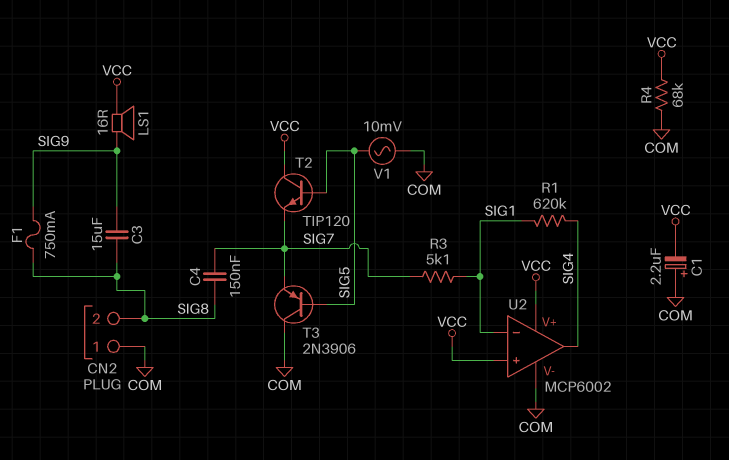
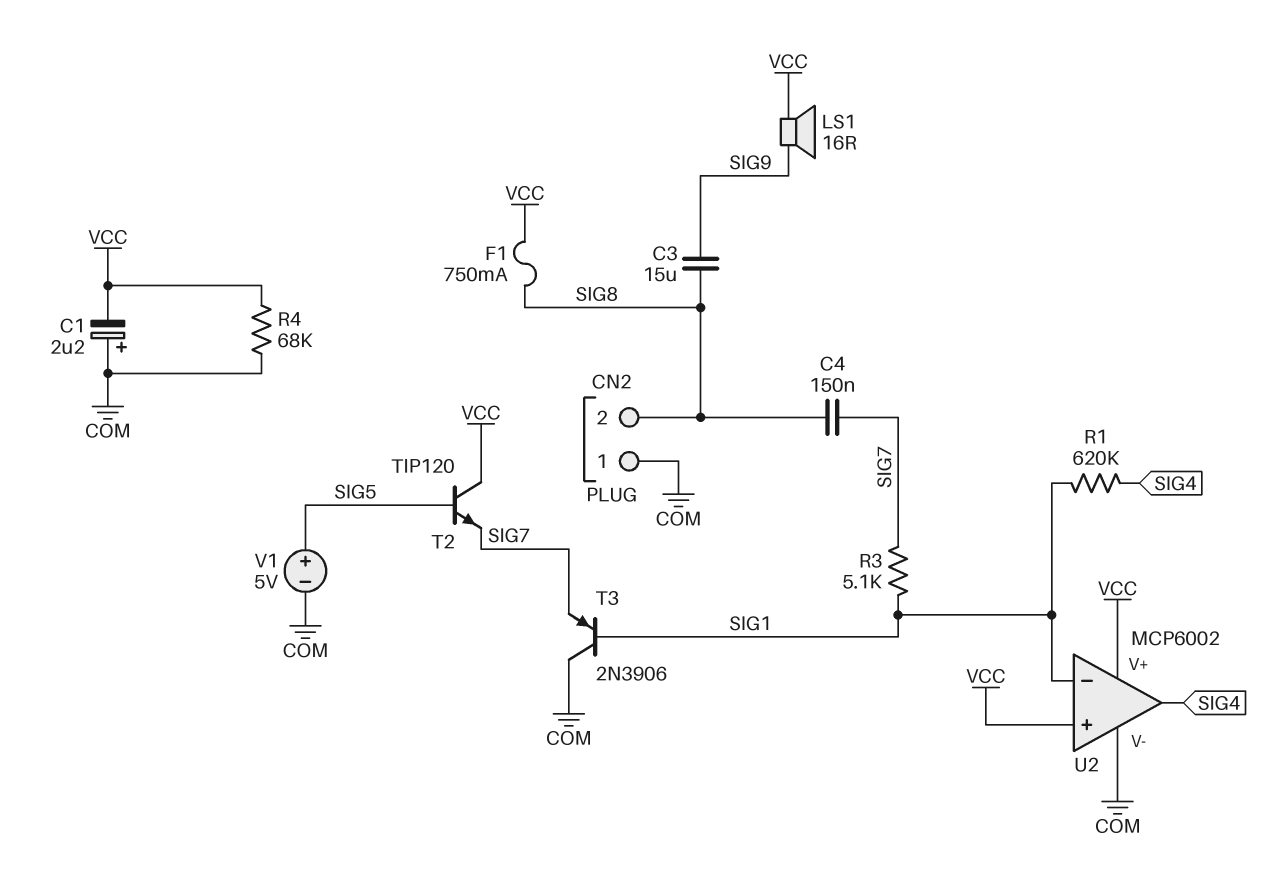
F1: 750mA (SIG8, SIG9) -> 750mA (SIG8, VCC)
T3: PNP 2N3906 (B SIG5, C COM, E SIG7) -> PNP 2N3906 (B SIG1, C COM, E SIG7)
V1: AC 10mV (COM, SIG5) -> 5V (plus SIG5, minus COM)

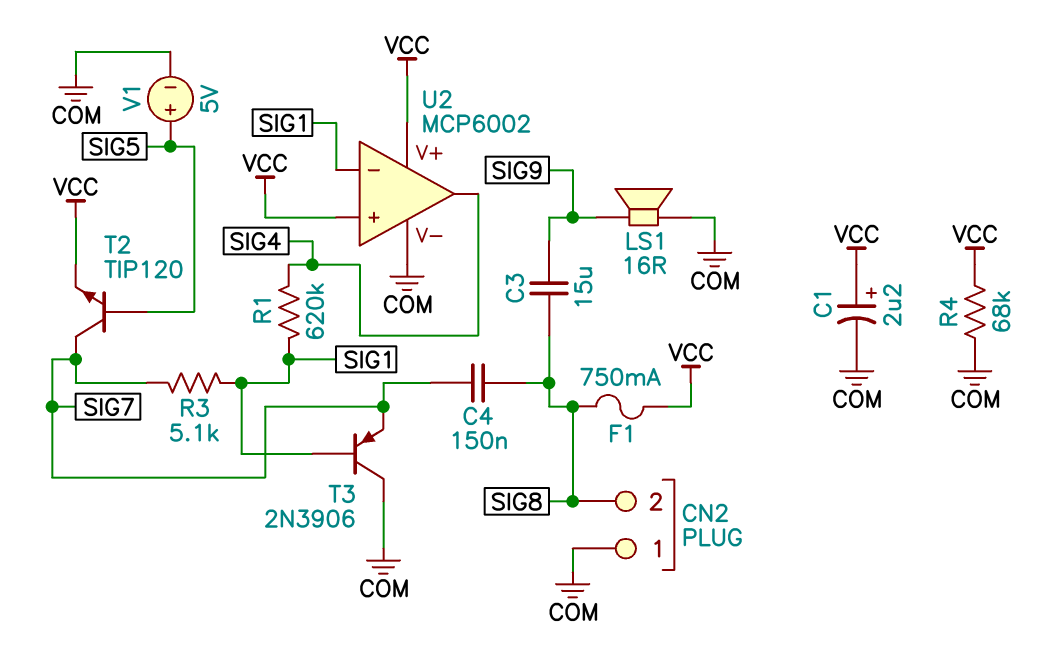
C1: 2.2uF (plus COM, minus VCC) -> 2.2uF (plus VCC, minus COM)
LS1: speaker 16R (SIG9, VCC) -> speaker 16R (COM, SIG9)
T2: NPN TIP120 (B SIG5, C VCC, E SIG7) -> NPN TIP120 (B SIG5, C SIG7, E VCC)

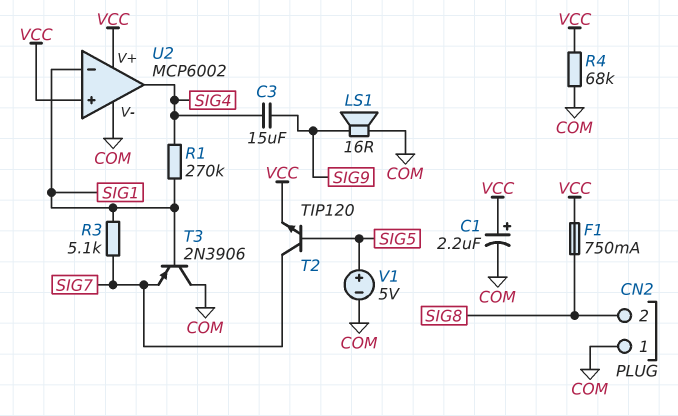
C3: 15uF (SIG8, SIG9) -> 15uF (SIG4, SIG9)
C4: 150nF (SIG7, SIG8) -> none
R1: 620k (SIG1, SIG4) -> 270k (SIG1, SIG4)

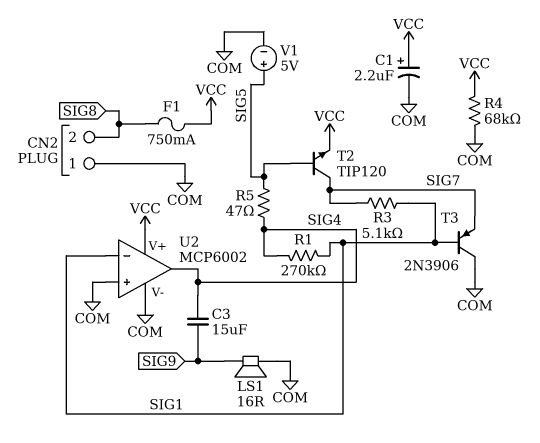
R5: none -> 47 (SIG4, SIG5)
U2 pin in+: VCC -> COM

